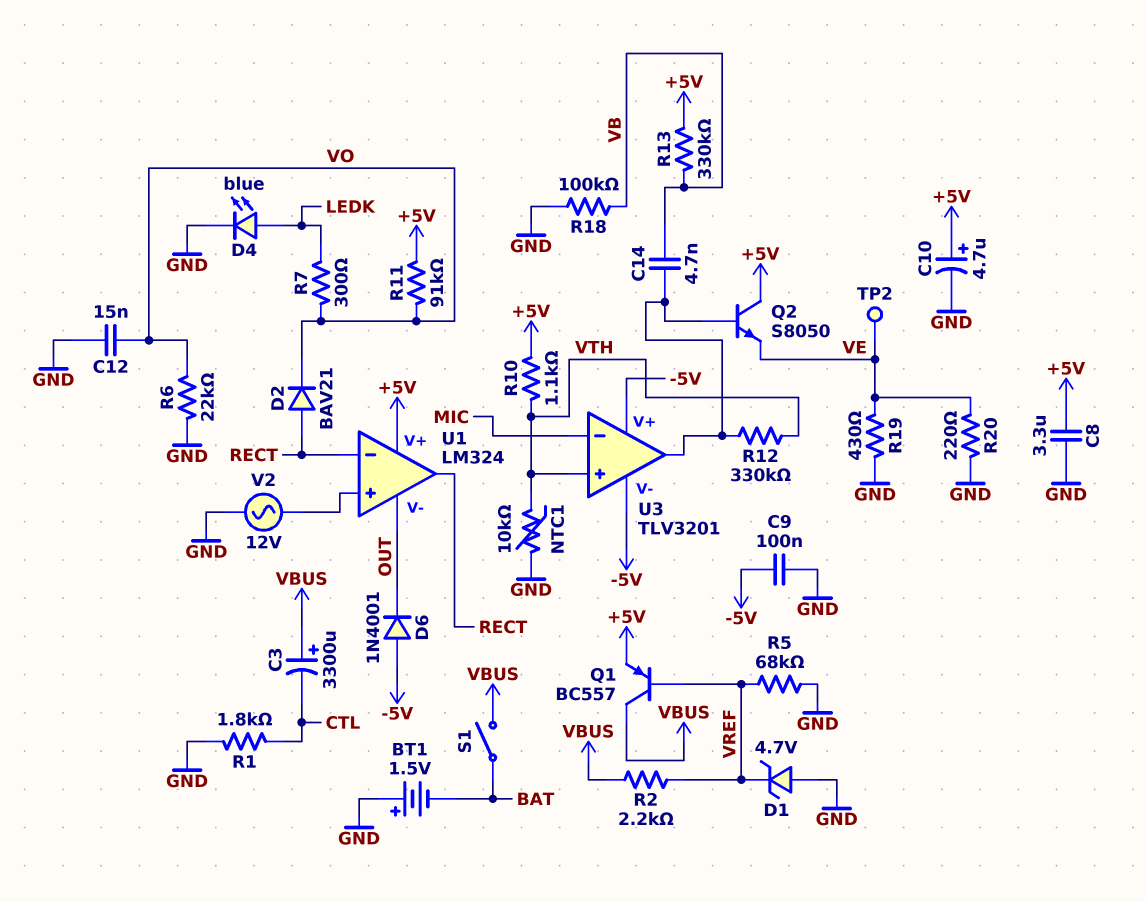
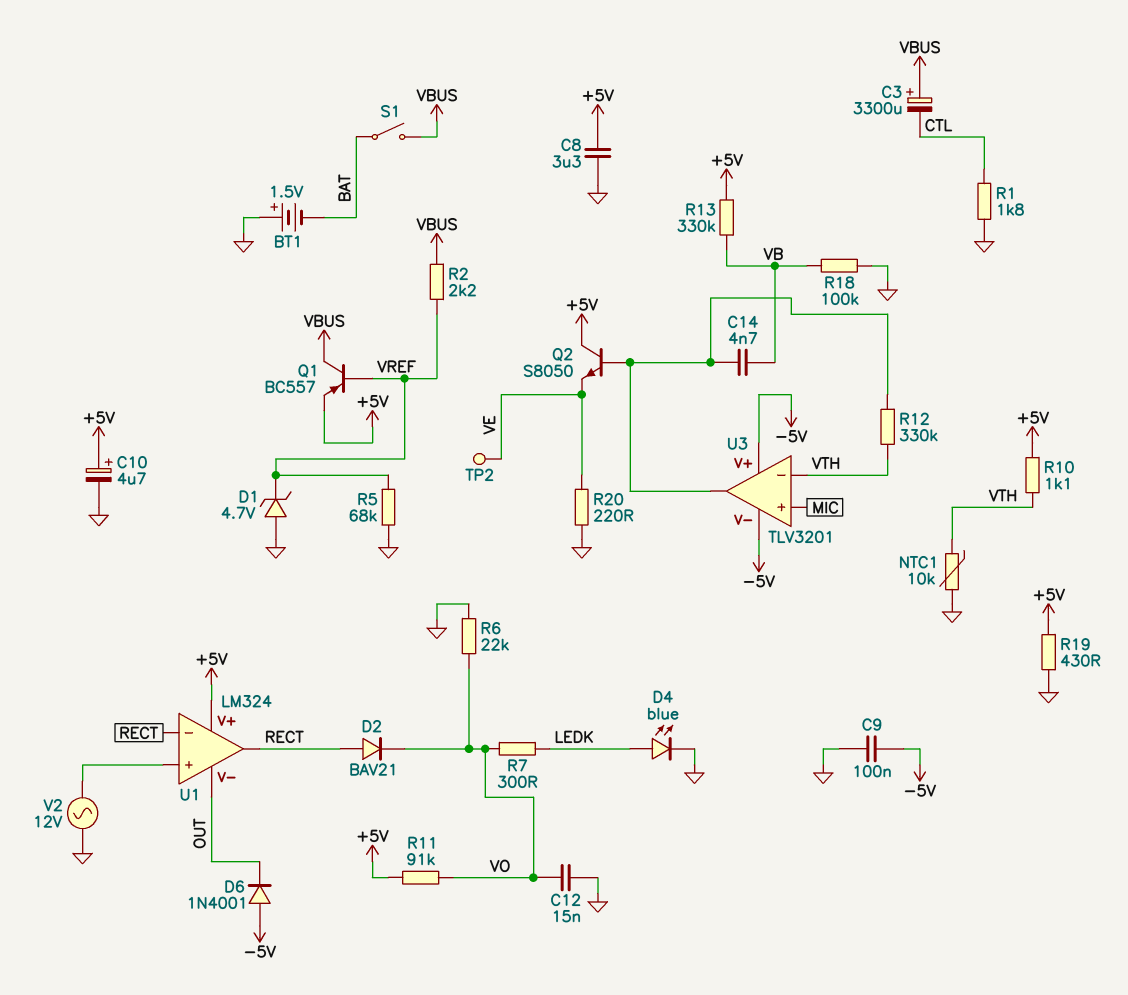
R19: 430 (GND, VE) -> 430 (+5V, GND)
U3 pin in+: VTH -> MIC
U3 pin in-: MIC -> VTH

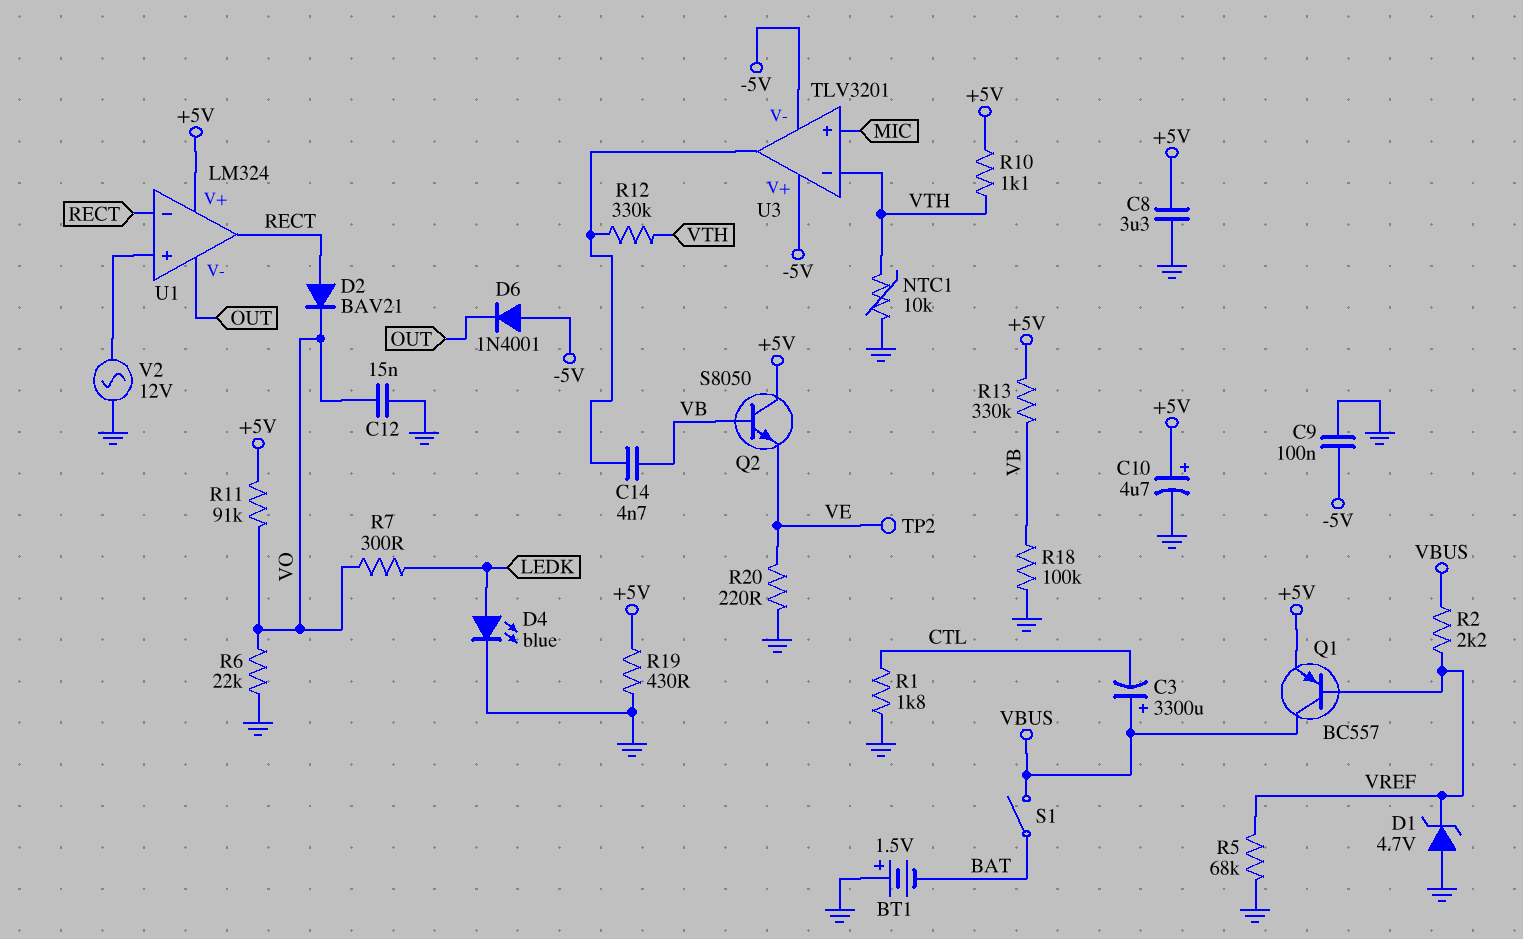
Q2: NPN S8050 (B U3/out, C +5V, E VE) -> NPN S8050 (B VB, C +5V, E VE)

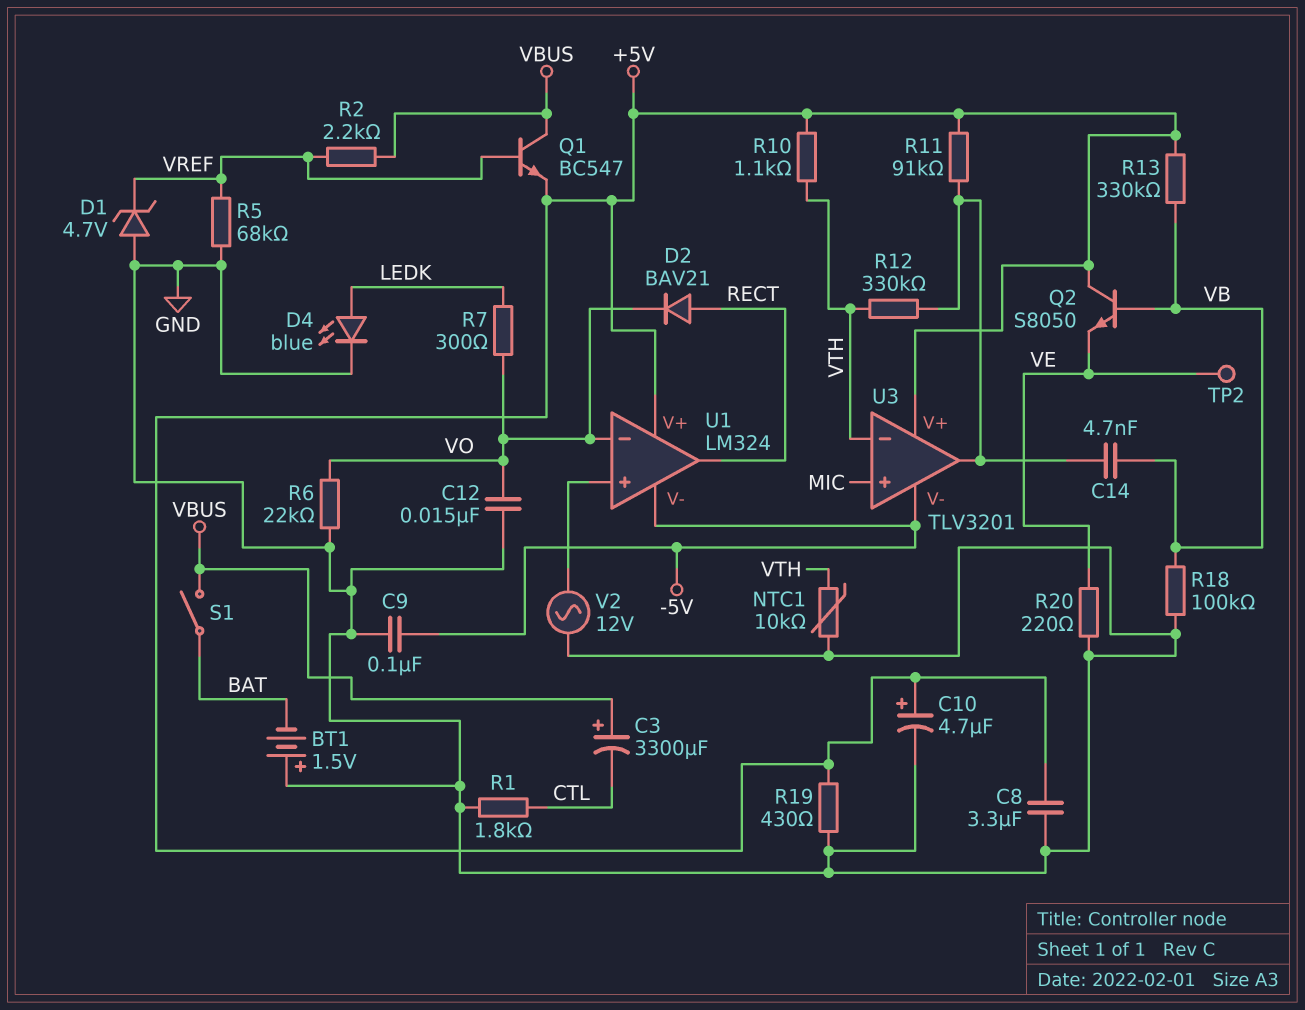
D6: diode 1N4001 (A -5V, K OUT) -> none
Q1: PNP BC557 (B VREF, C VBUS, E +5V) -> NPN BC547 (B VREF, C VBUS, E +5V)
R11: 91k (+5V, VO) -> 91k (+5V, U3/out)
U1 pin V-: OUT -> -5V
U1 pin in-: RECT -> VO
U3 pin V+: -5V -> +5V

